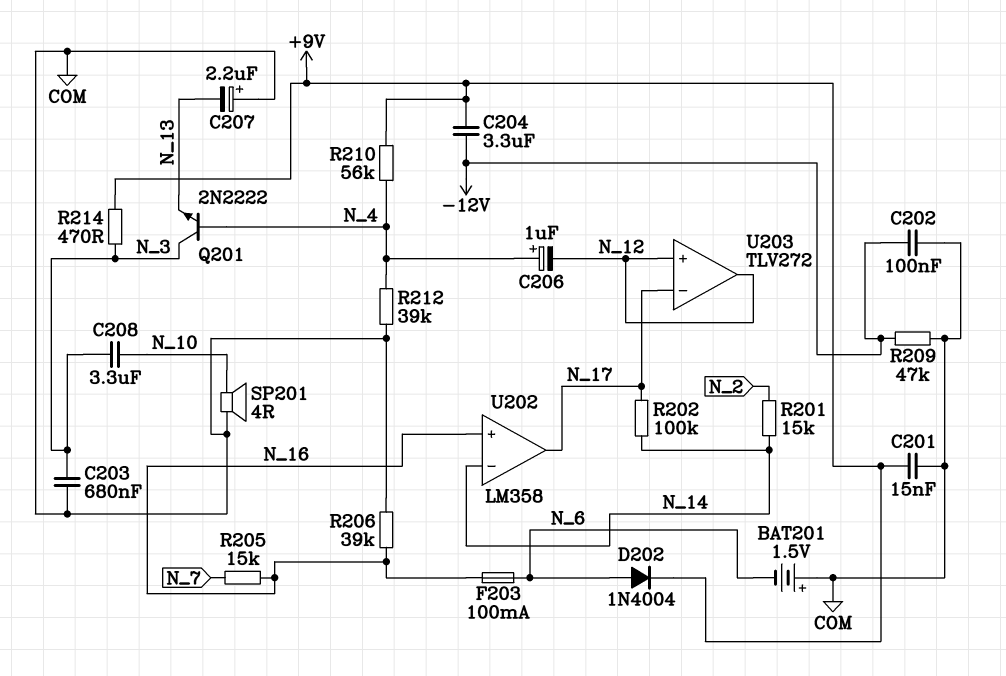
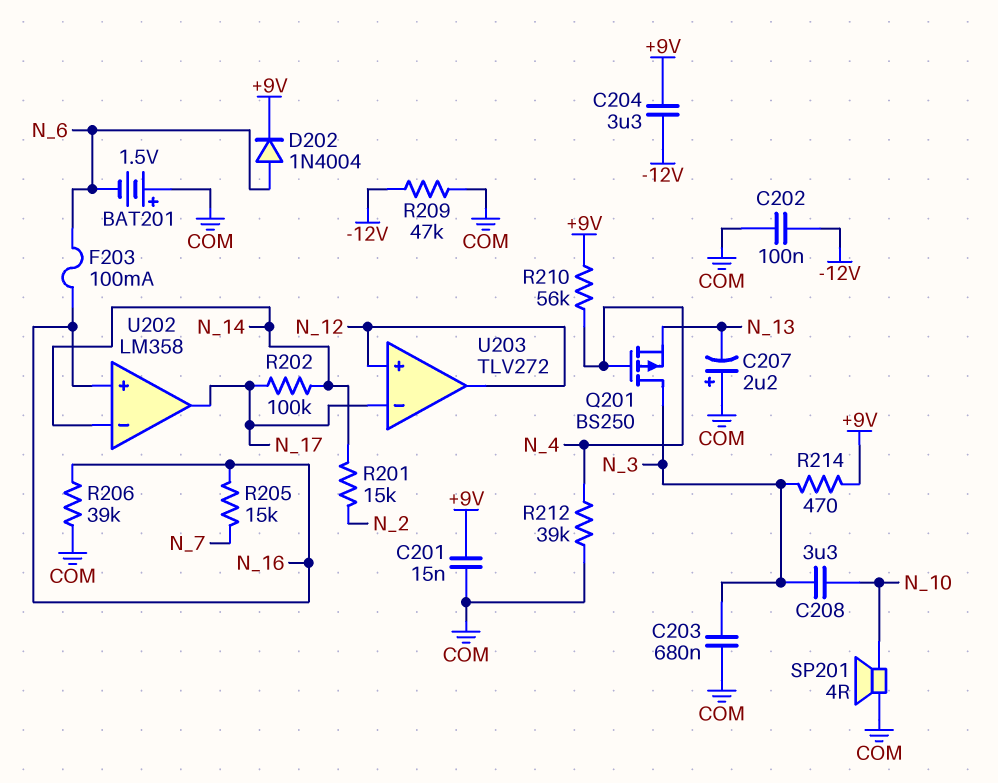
C206: 1uF (plus N_4, minus N_12) -> none
Q201: NPN 2N2222 (B N_4, C N_3, E N_13) -> PMOS BS250 (G N_4, D N_3, S N_13)

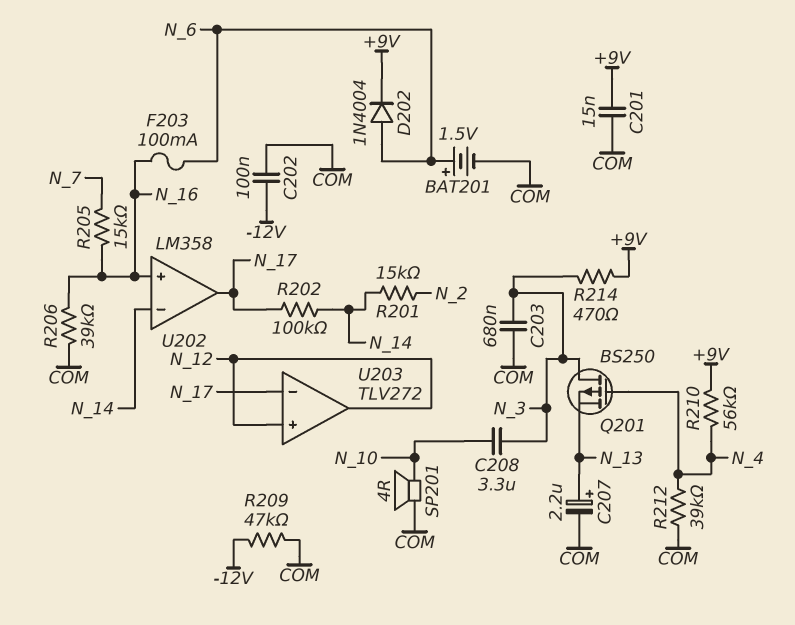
BAT201: 1.5V (plus COM, minus N_6) -> 1.5V (plus N_6, minus COM)
C204: 3.3uF (+9V, -12V) -> none
C207: 2.2uF (plus COM, minus N_13) -> 2.2uF (plus N_13, minus COM)

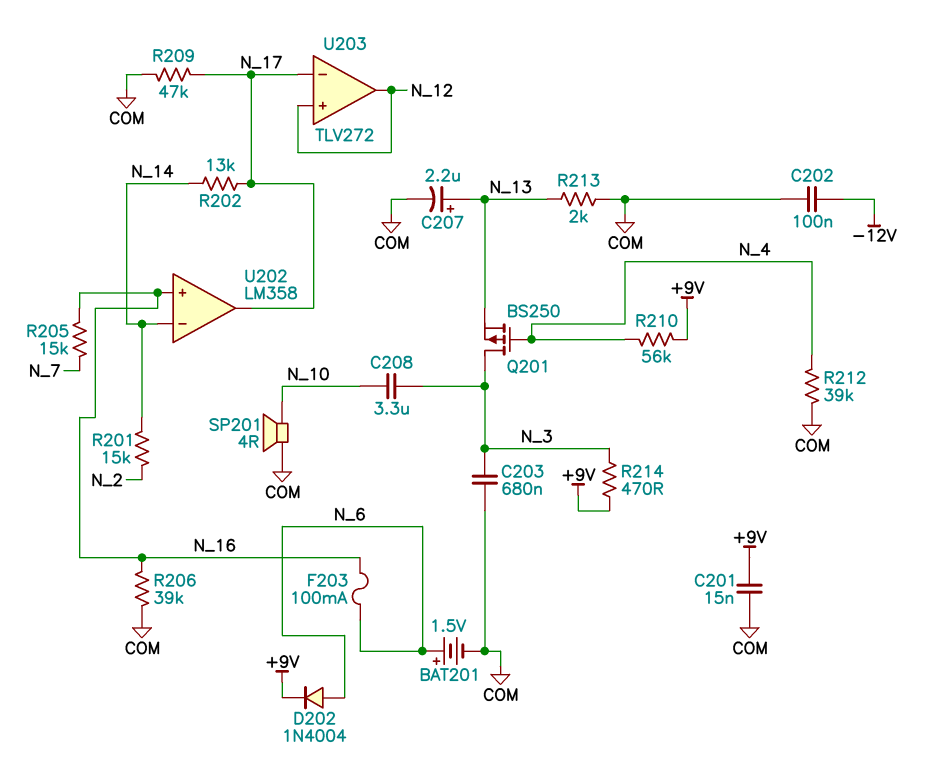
R202: 100k (N_14, N_17) -> 13k (N_14, N_17)
R209: 47k (-12V, COM) -> 47k (COM, N_17)
R213: none -> 2k (COM, N_13)

